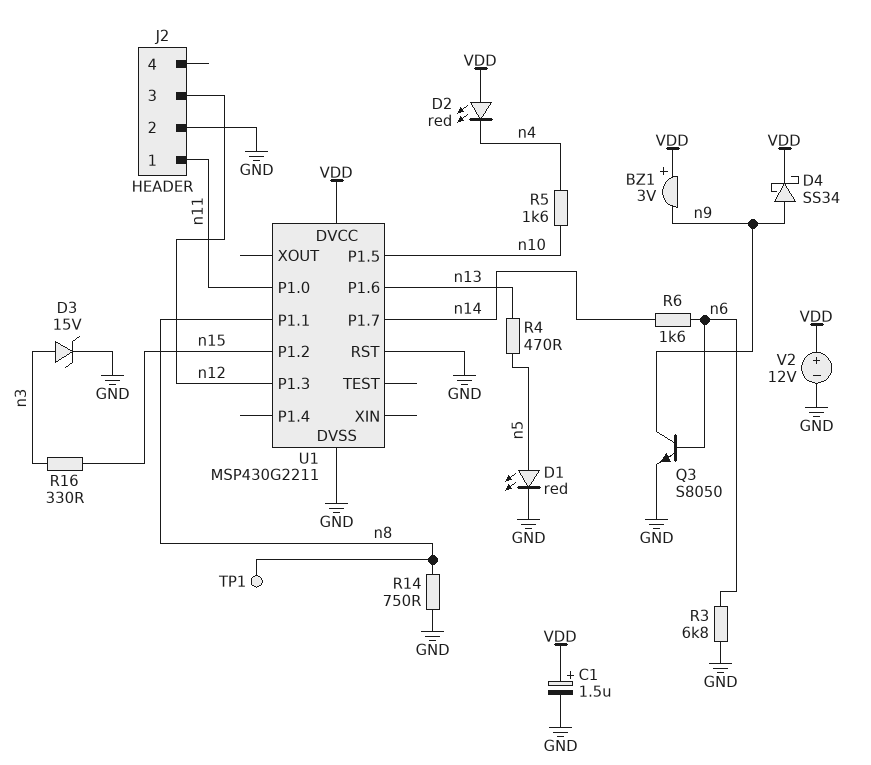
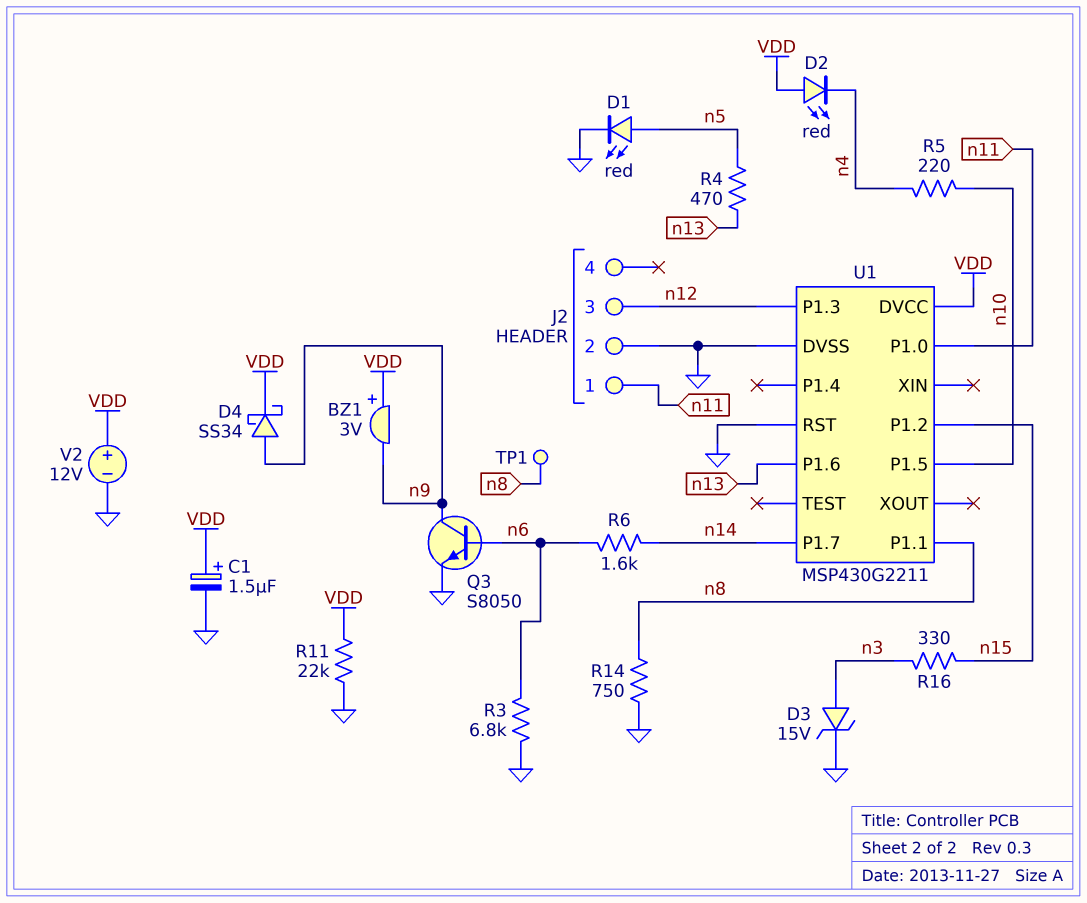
R5: 1.6k (n4, n10) -> 220 (n4, n10)
R11: none -> 22k (GND, VDD)

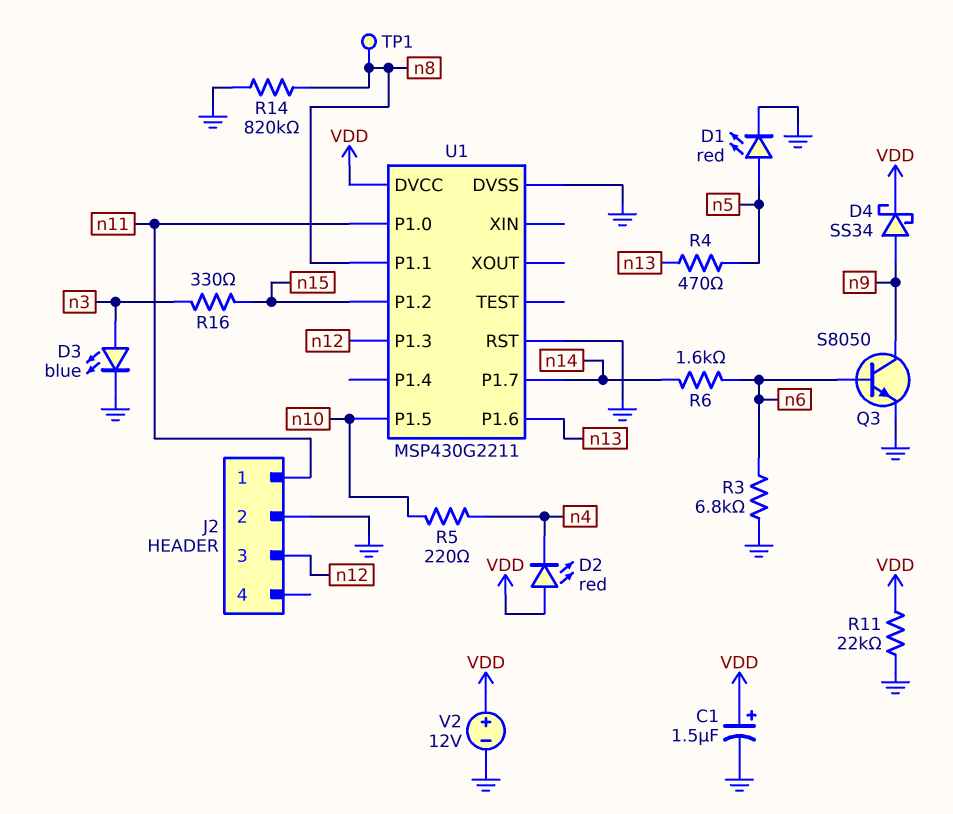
BZ1: buzzer 3V (plus VDD, minus n9) -> none
D3: zener 15V (A n3, K GND) -> LED blue (A n3, K GND)
R14: 750 (GND, n8) -> 820k (GND, n8)

